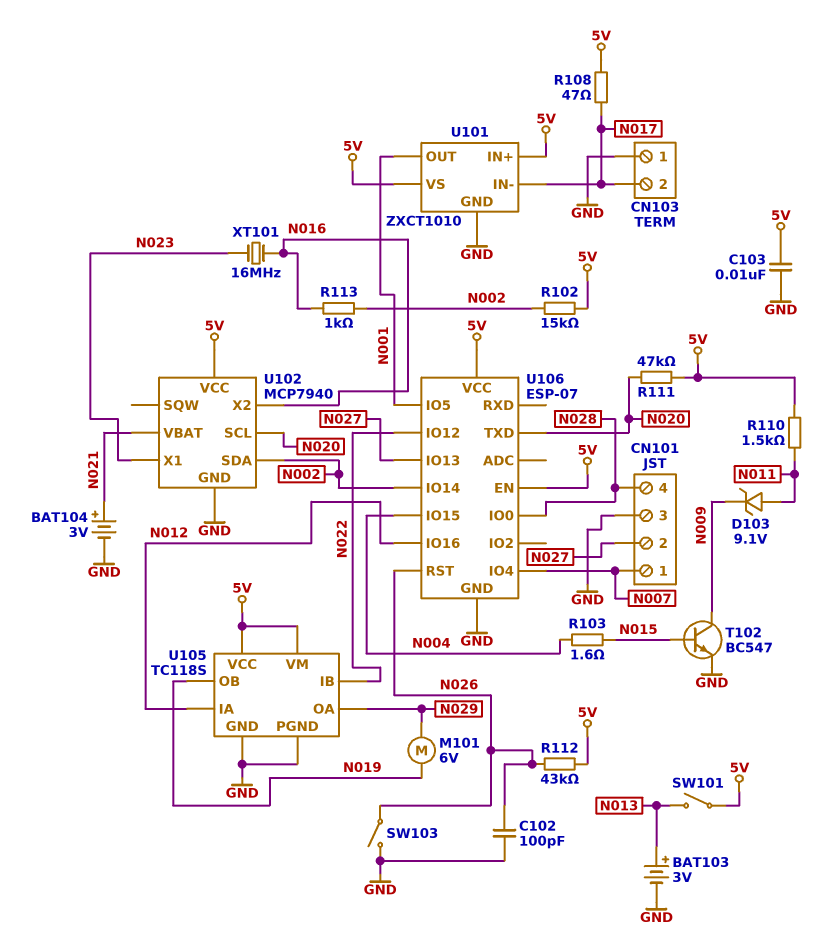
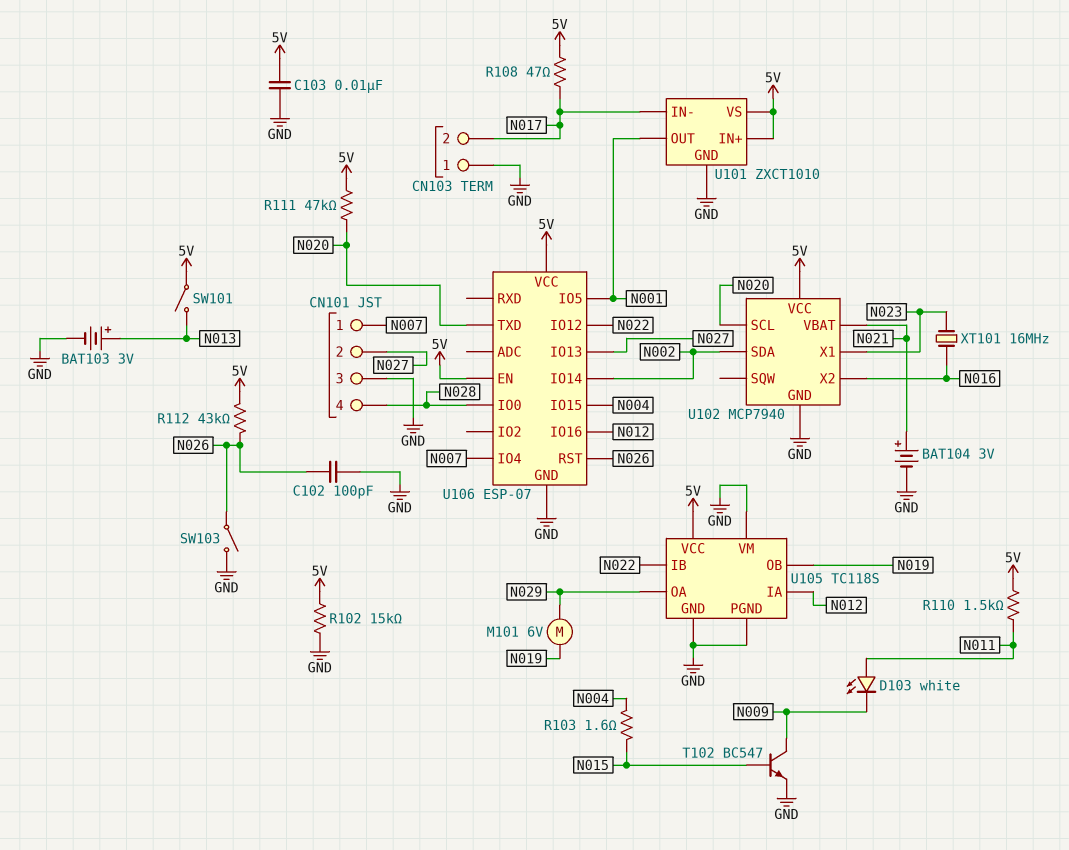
D103: zener 9.1V (A N011, K N009) -> LED white (A N011, K N009)
R102: 15k (5V, N002) -> 15k (5V, GND)
R113: 1k (N002, N016) -> none
U105 pin VM: 5V -> GND

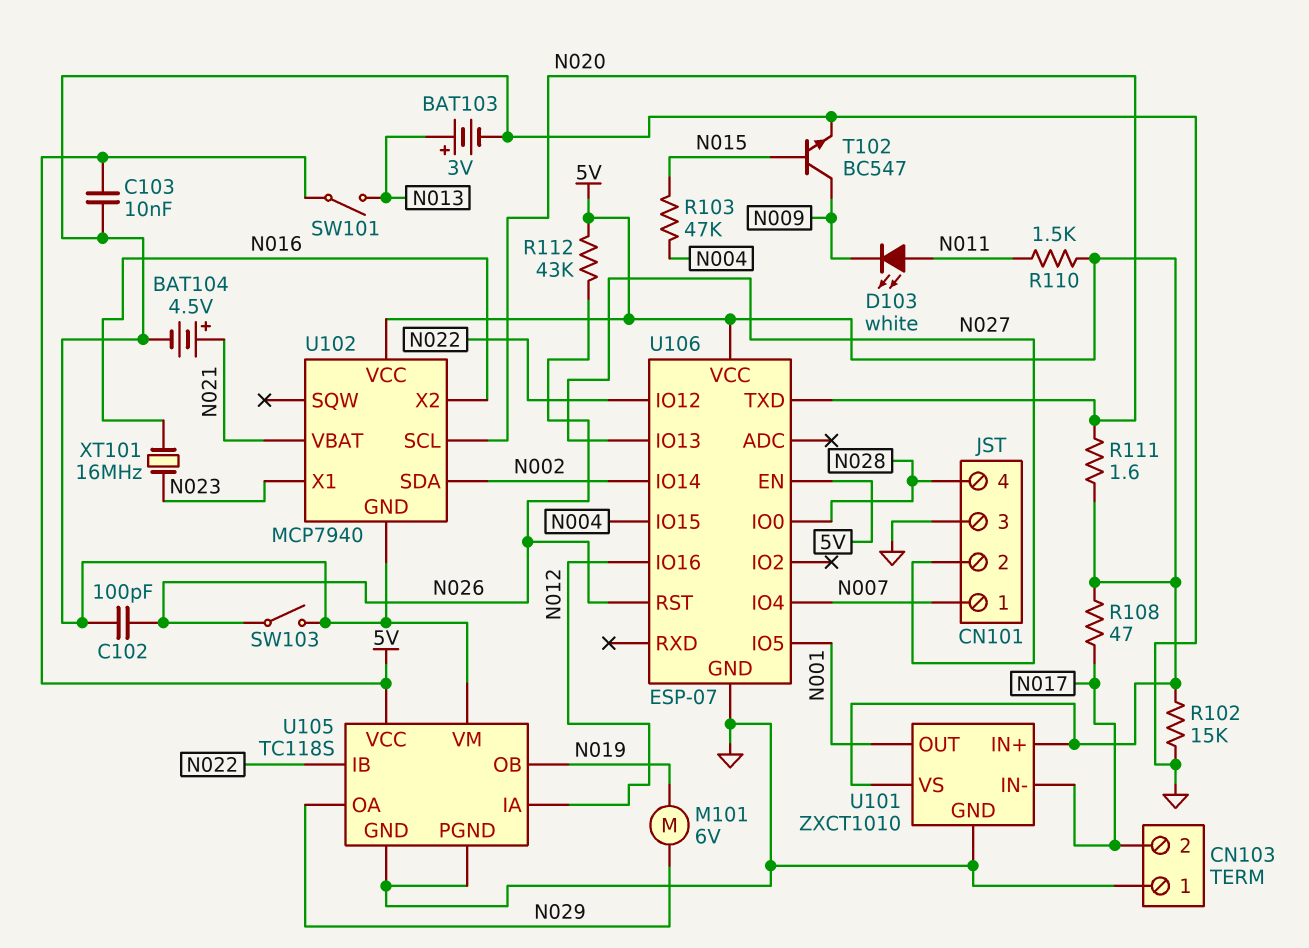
BAT104: 3V (plus N021, minus GND) -> 4.5V (plus N021, minus GND)
R103: 1.6 (N004, N015) -> 47k (N004, N015)
R111: 47k (5V, N020) -> 1.6 (5V, N020)

